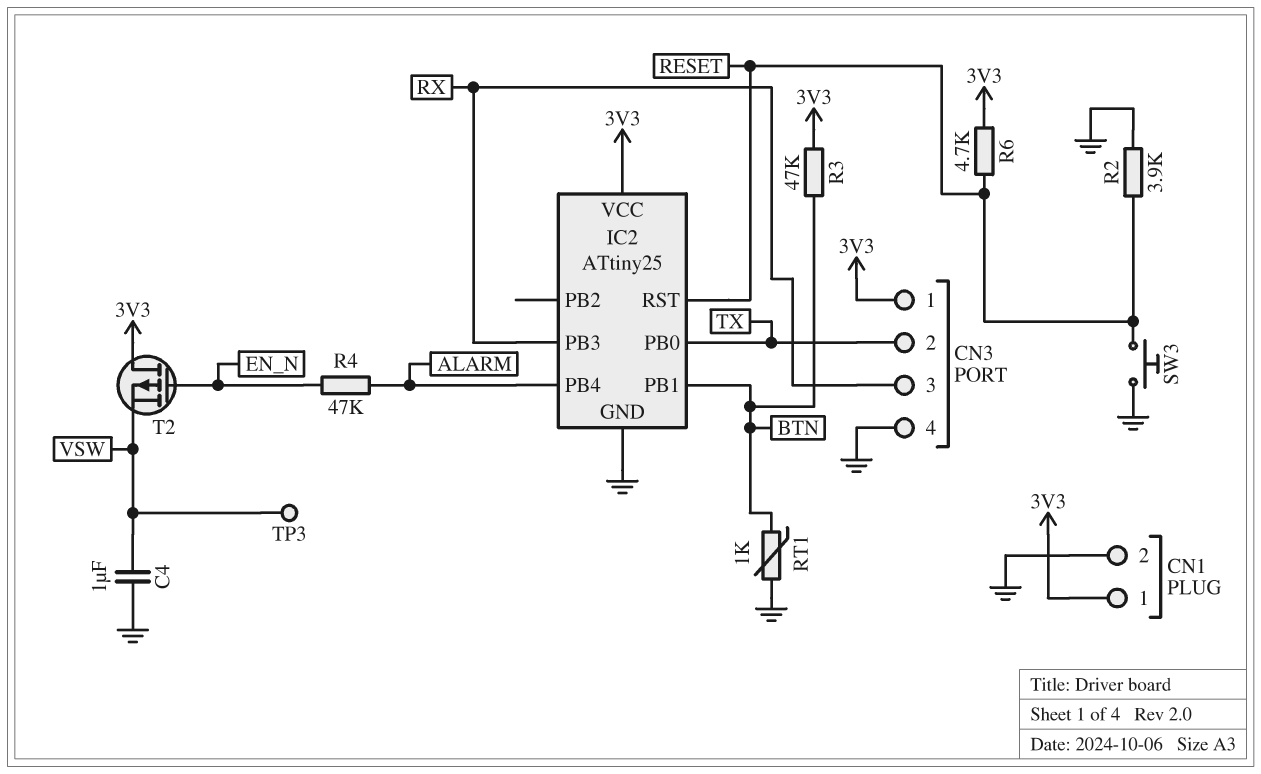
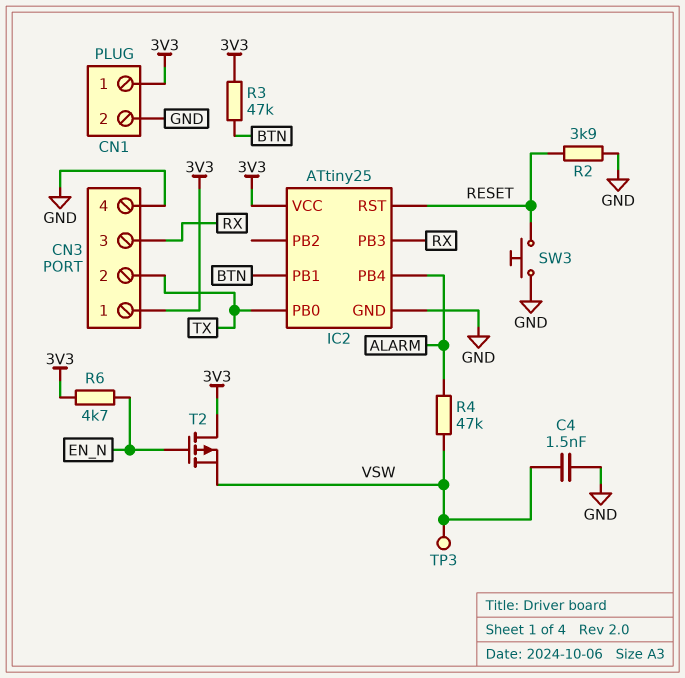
C4: 1uF (GND, VSW) -> 1.5nF (GND, VSW)
R4: 47k (ALARM, EN_N) -> 47k (ALARM, VSW)
R6: 4.7k (3V3, RESET) -> 4.7k (3V3, EN_N)
RT1: 1k (BTN, GND) -> none

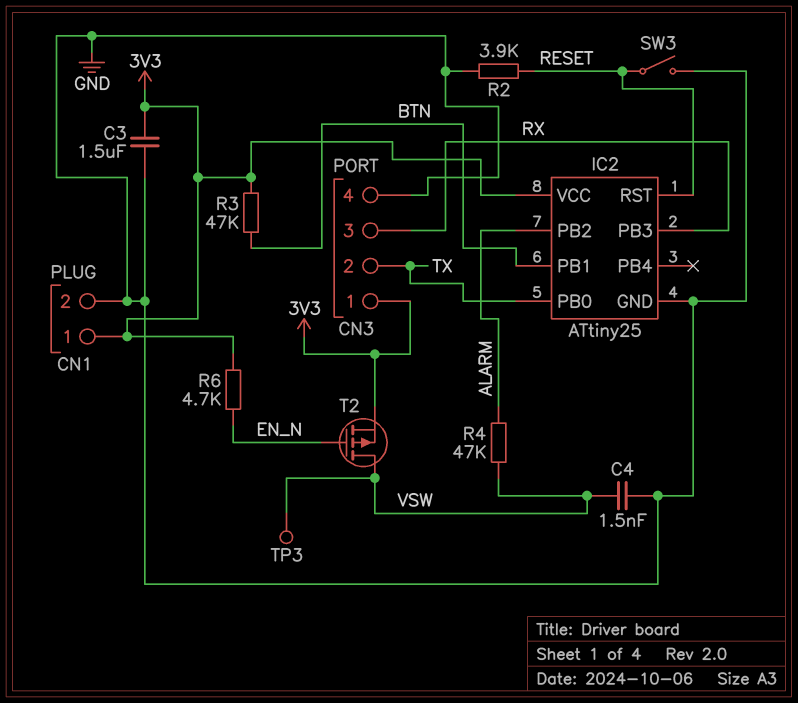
C3: none -> 1.5uF (3V3, GND)
IC2 pin PB2: none -> ALARM
IC2 pin PB4: ALARM -> none
SW3: button (GND, RESET) -> switch (GND, RESET)
T2: PMOS (G EN_N, D 3V3, S VSW) -> PMOS (G EN_N, D VSW, S 3V3)

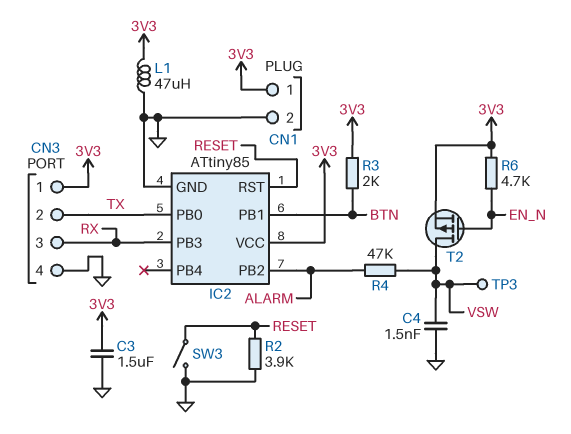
IC2: ATtiny25 -> ATtiny85
L1: none -> 47uH (3V3, GND)
R3: 47k (3V3, BTN) -> 2k (3V3, BTN)

